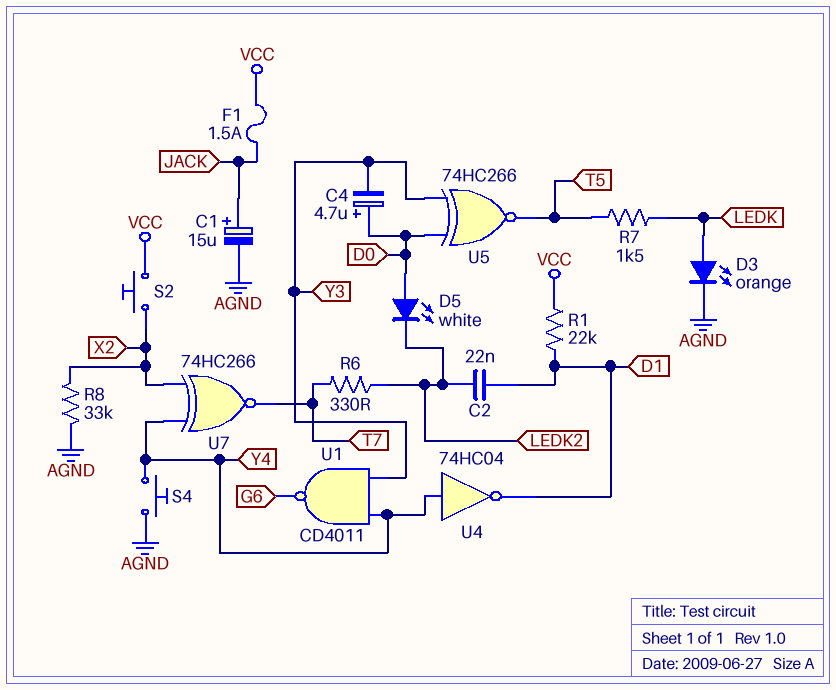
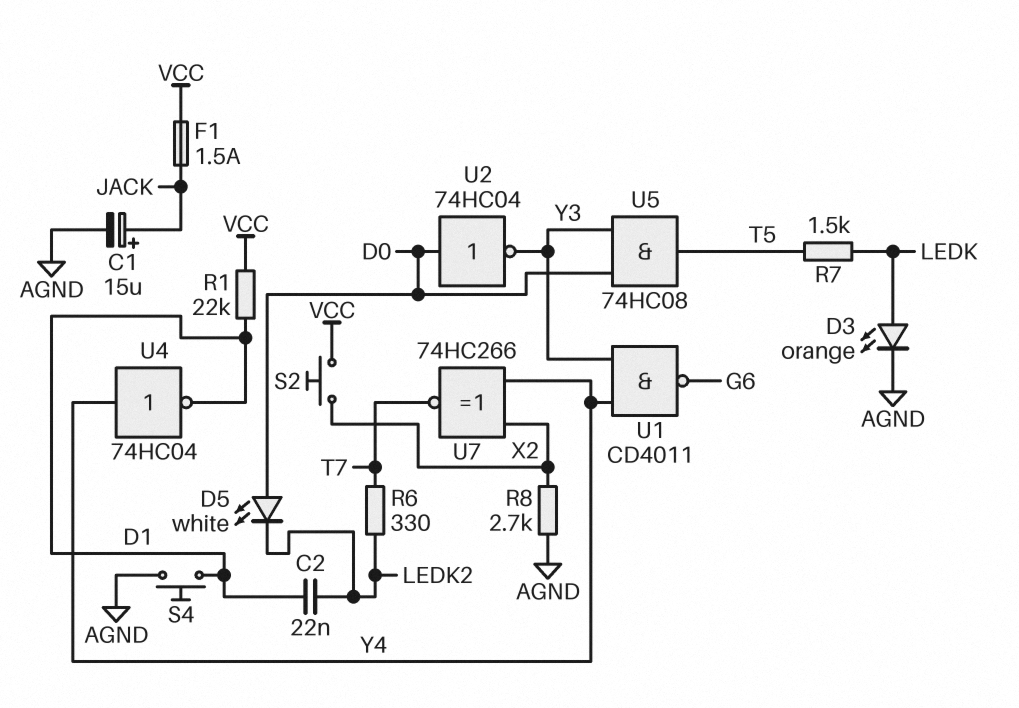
C4: 4.7uF (plus D0, minus Y3) -> none
R8: 33k (AGND, X2) -> 2.7k (AGND, X2)
S4: button (AGND, Y4) -> button (AGND, D1)
U2: none -> NOT 74HC04 (in D0, out Y3)
U5: XNOR 74HC266 (in D0, in Y3, out T5) -> AND 74HC08 (in D0, in Y3, out T5)

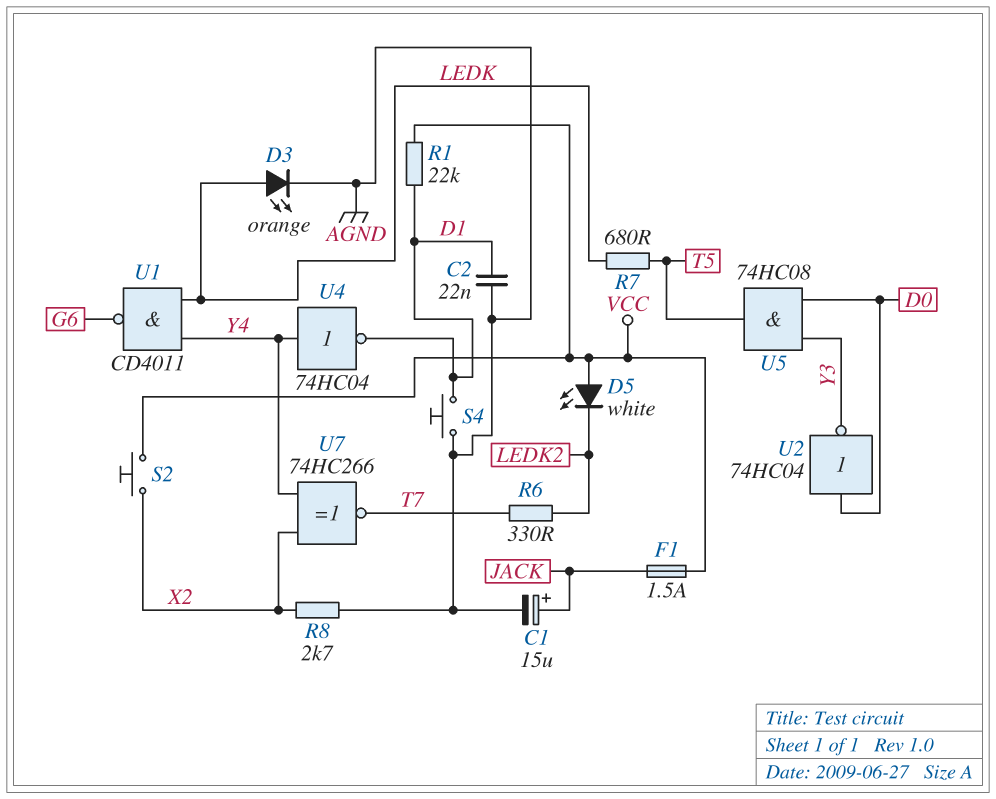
C2: 22nF (D1, LEDK2) -> 22nF (AGND, D1)
D5: LED white (A D0, K LEDK2) -> LED white (A VCC, K LEDK2)
R7: 1.5k (LEDK, T5) -> 680 (LEDK, T5)
U1: NAND CD4011 (in Y3, in Y4, out G6) -> NAND CD4011 (in LEDK, in Y4, out G6)

